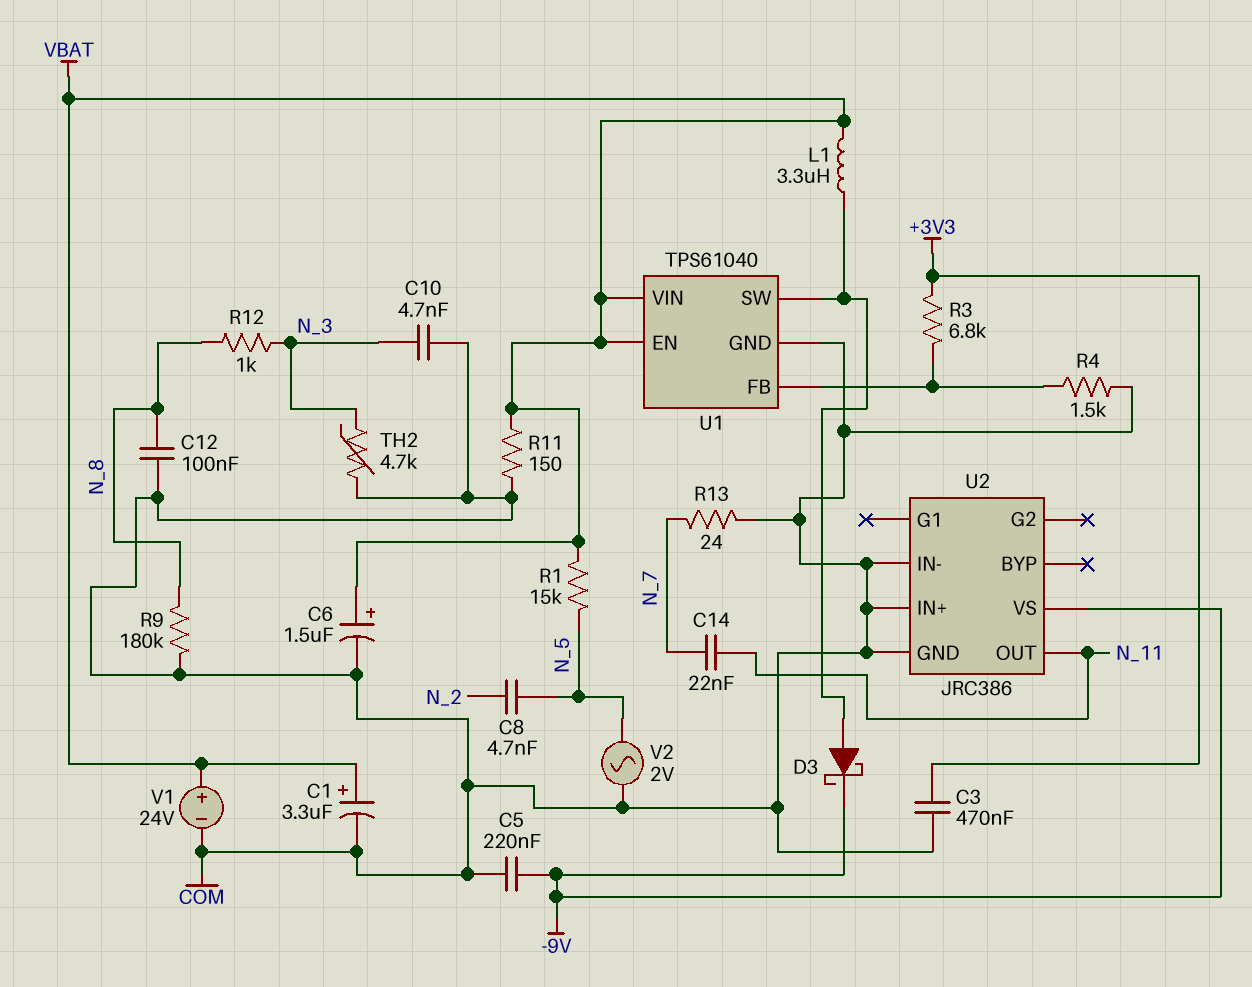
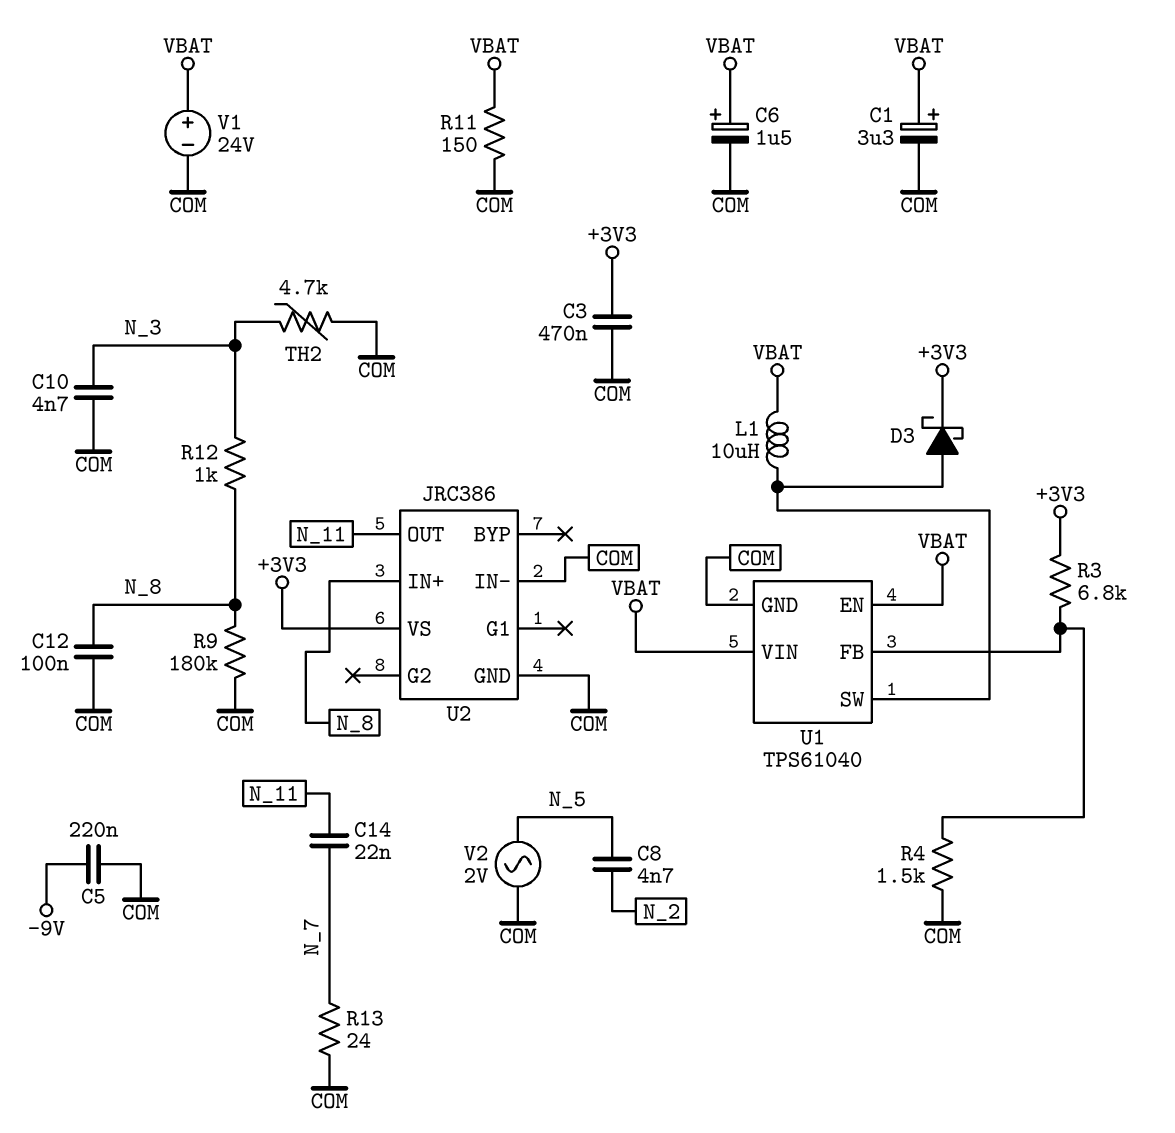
D3: schottky (A U1/SW, K -9V) -> schottky (A U1/SW, K +3V3)
L1: 3.3uH (U1/SW, VBAT) -> 10uH (U1/SW, VBAT)
R1: 15k (N_5, VBAT) -> none
U2 pin IN+: COM -> N_8
U2 pin VS: -9V -> +3V3

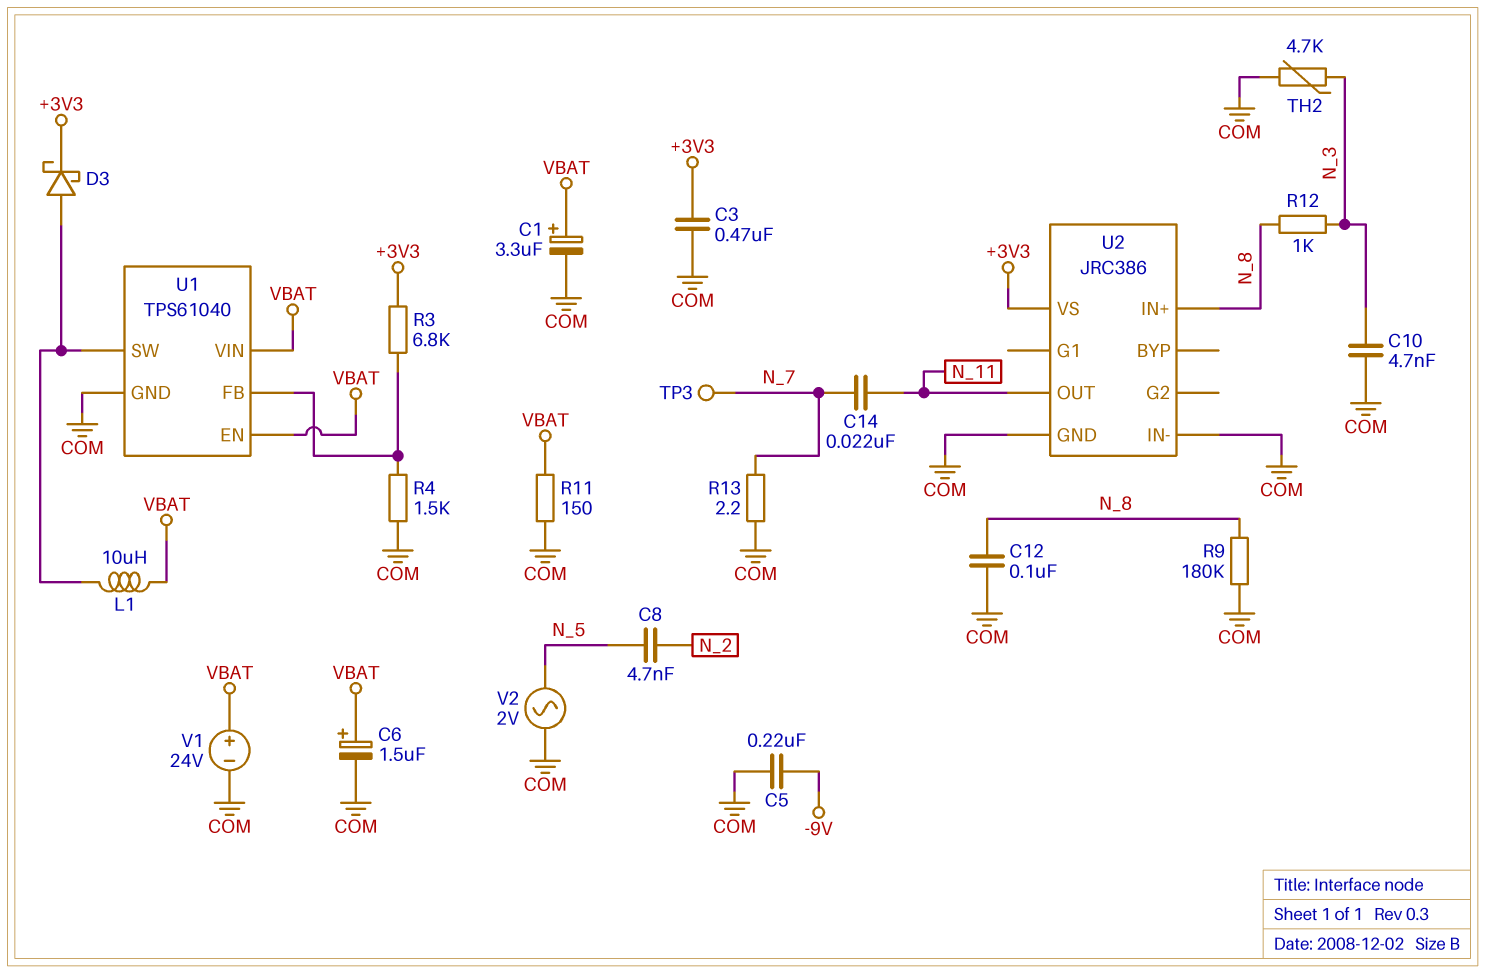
R13: 24 (COM, N_7) -> 2.2 (COM, N_7)
TP3: none -> test point (N_7)

